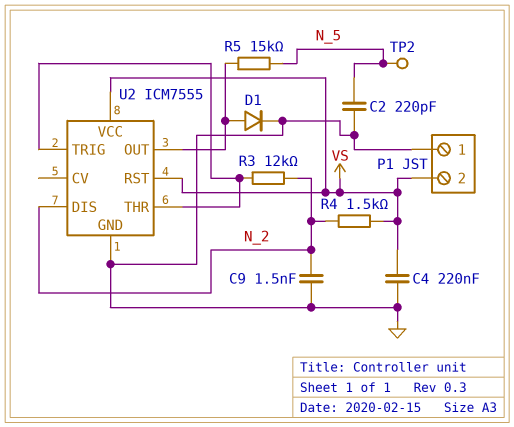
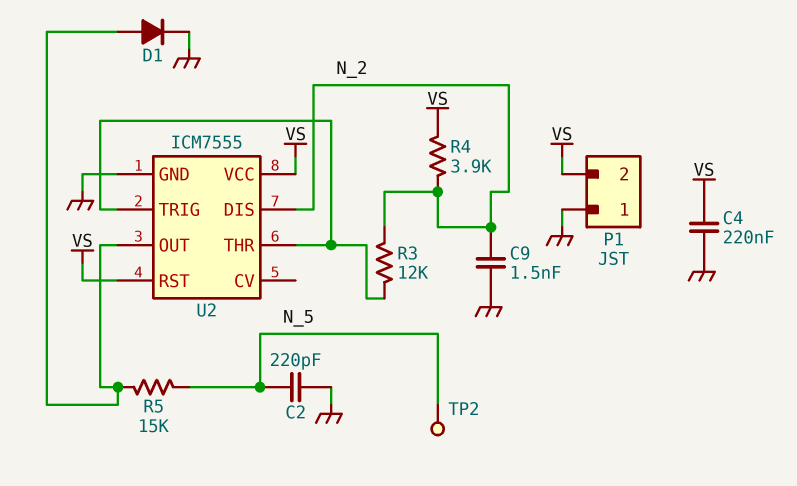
R4: 1.5k (N_2, VS) -> 3.9k (N_2, VS)

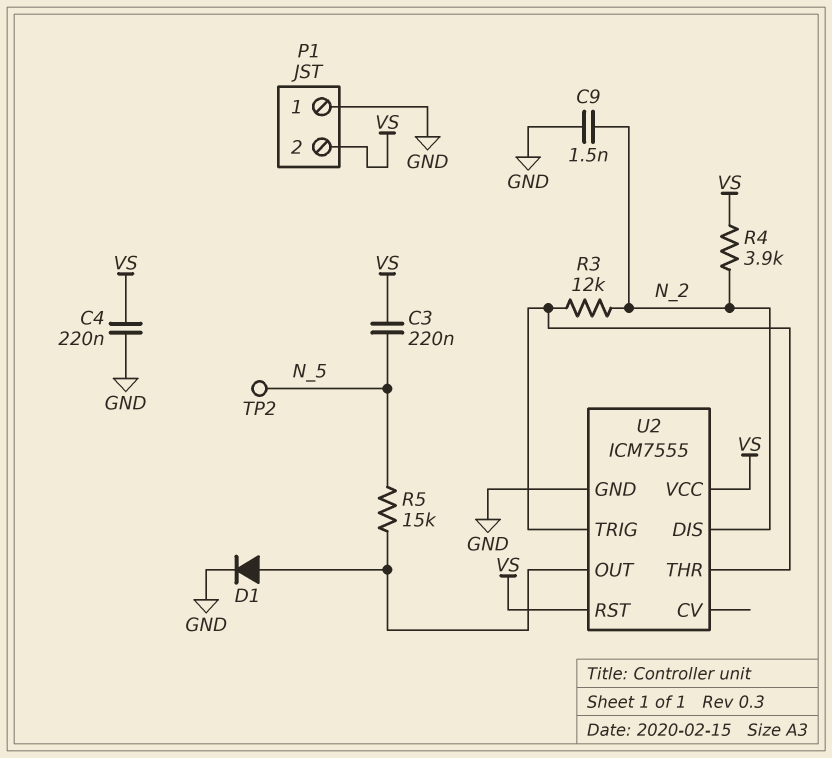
C2: 220pF (GND, N_5) -> none
C3: none -> 220nF (N_5, VS)

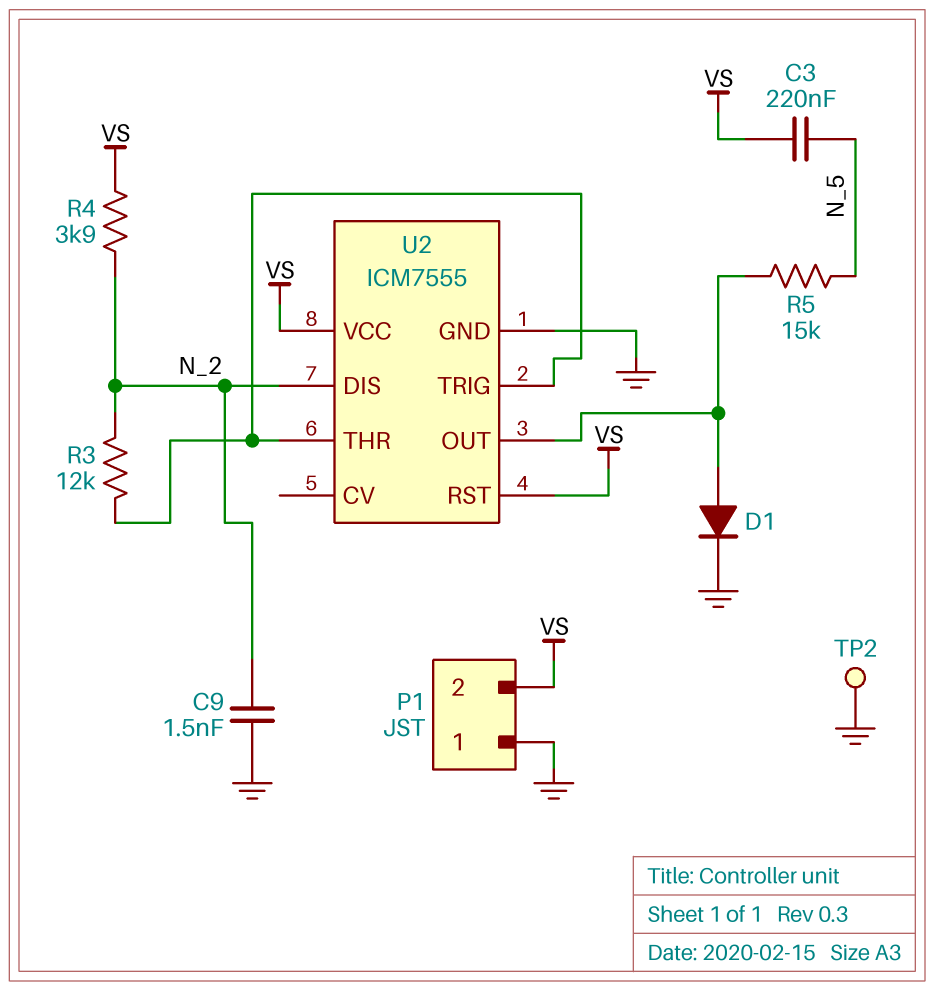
C4: 220nF (GND, VS) -> none
TP2: test point (N_5) -> test point (GND)

